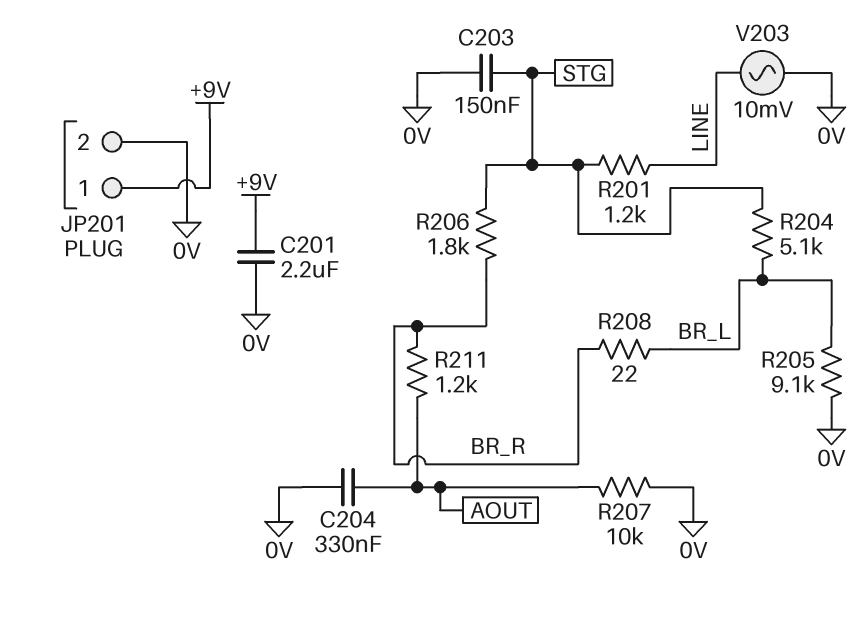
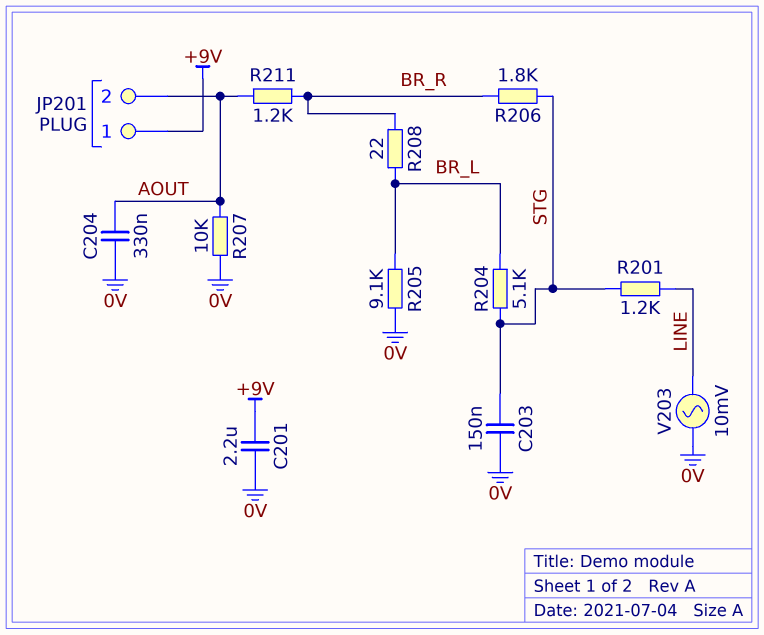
JP201 pin 2: 0V -> AOUT

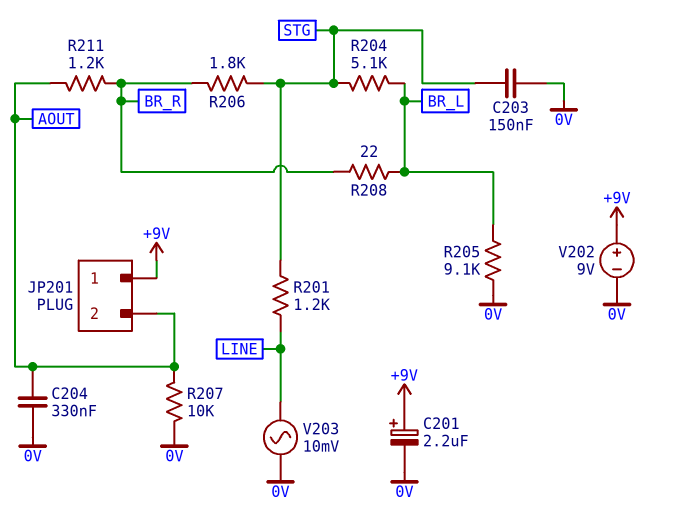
C201: 2.2uF (+9V, 0V) -> 2.2uF (plus +9V, minus 0V)
V202: none -> 9V (plus +9V, minus 0V)

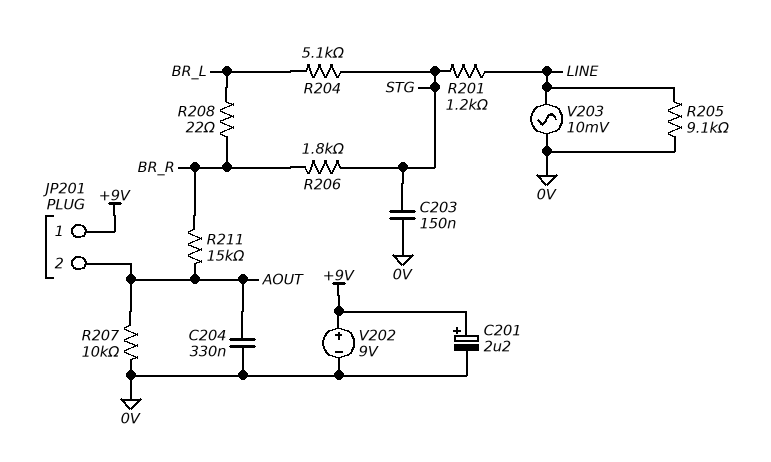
R205: 9.1k (0V, BR_L) -> 9.1k (0V, LINE)
R211: 1.2k (AOUT, BR_R) -> 15k (AOUT, BR_R)

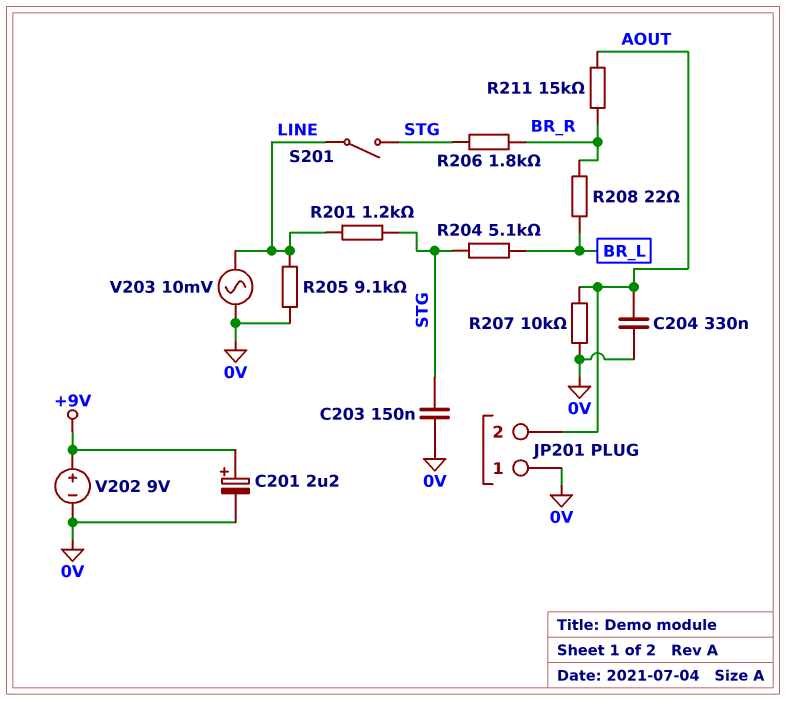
JP201 pin 1: +9V -> 0V
S201: none -> switch (LINE, STG)

